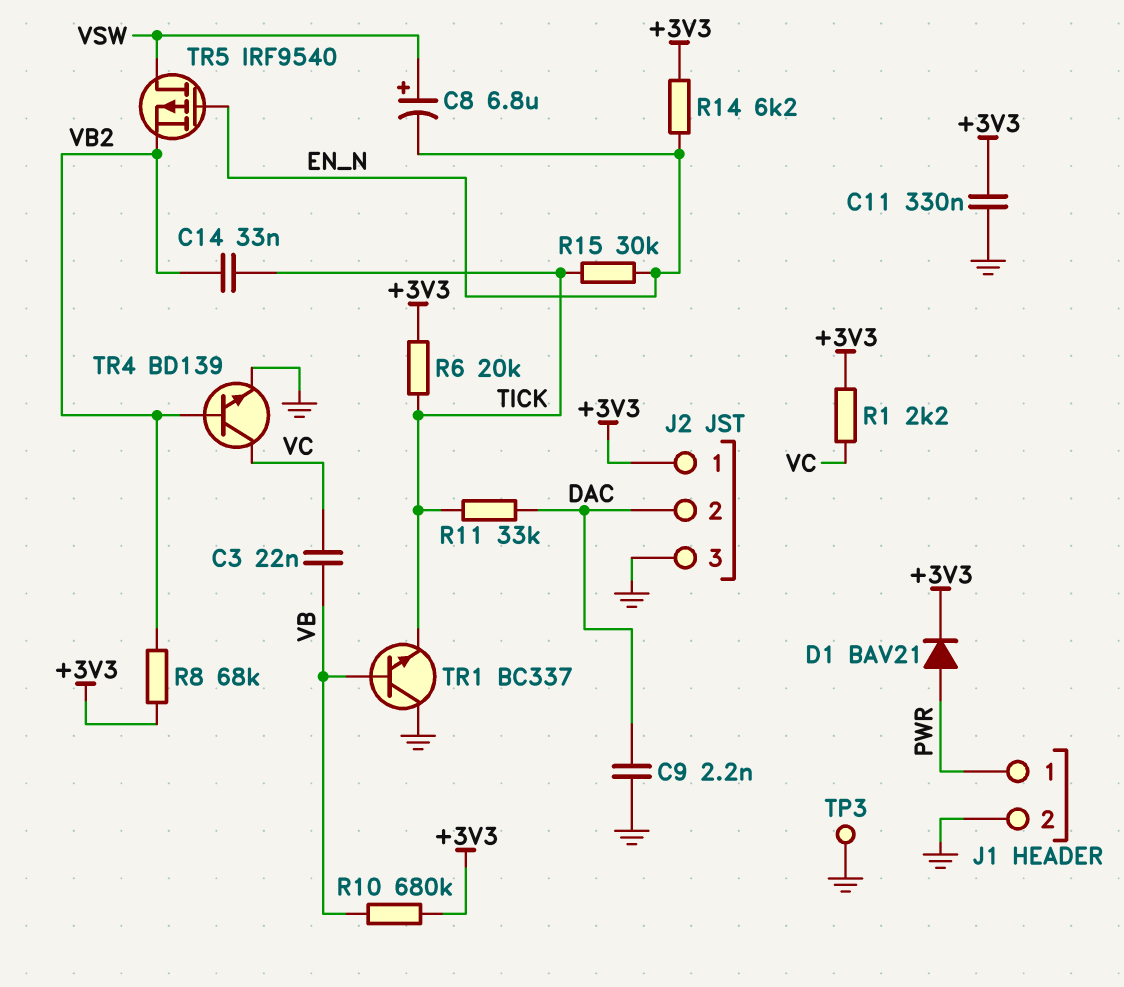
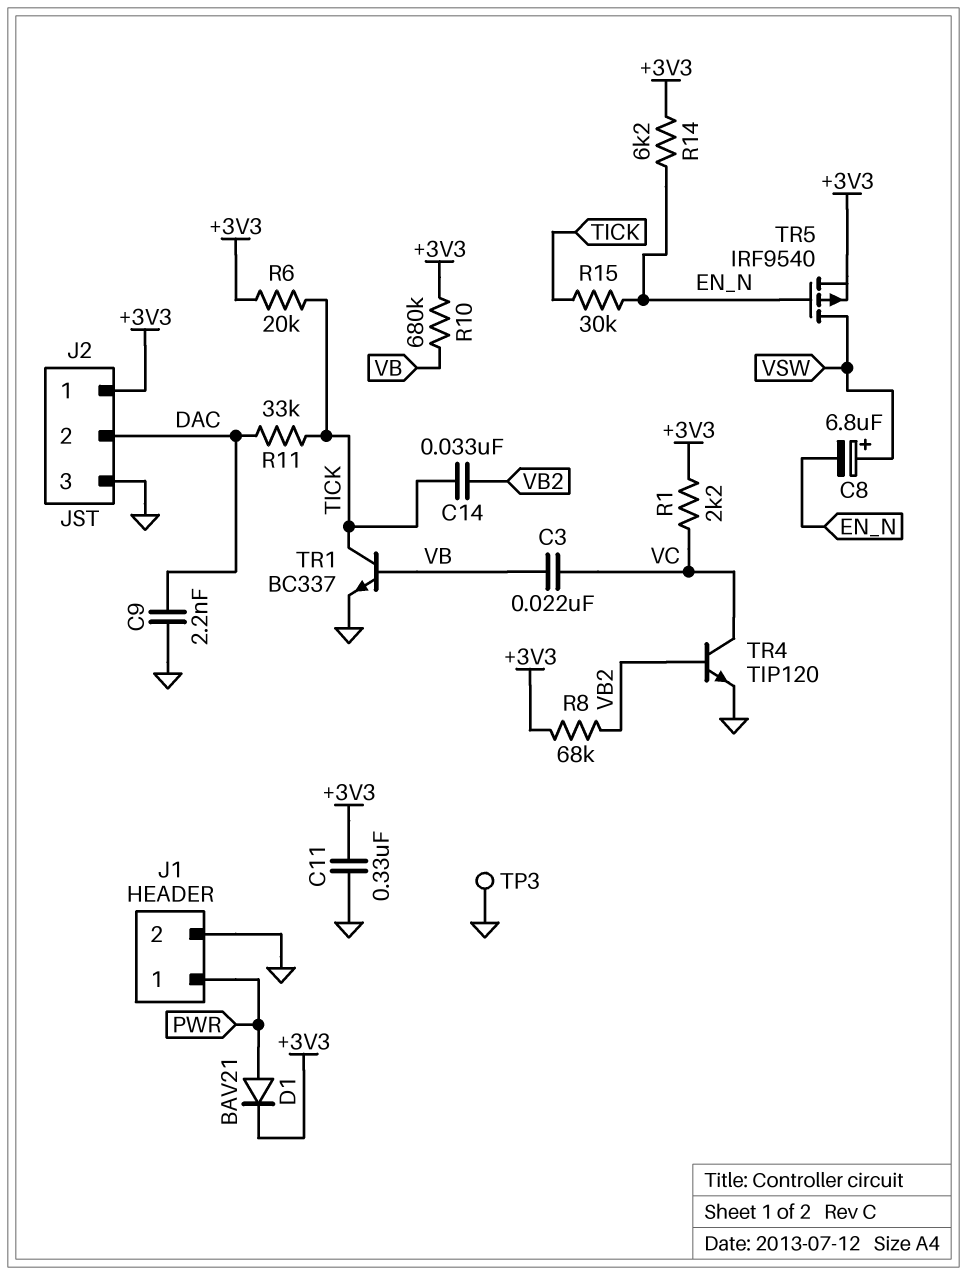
TR1: NPN BC337 (B VB, C GND, E TICK) -> NPN BC337 (B VB, C TICK, E GND)
TR4: NPN BD139 (B VB2, C VC, E GND) -> NPN TIP120 (B VB2, C VC, E GND)
TR5: PMOS IRF9540 (G EN_N, D VSW, S VB2) -> PMOS IRF9540 (G EN_N, D VSW, S +3V3)

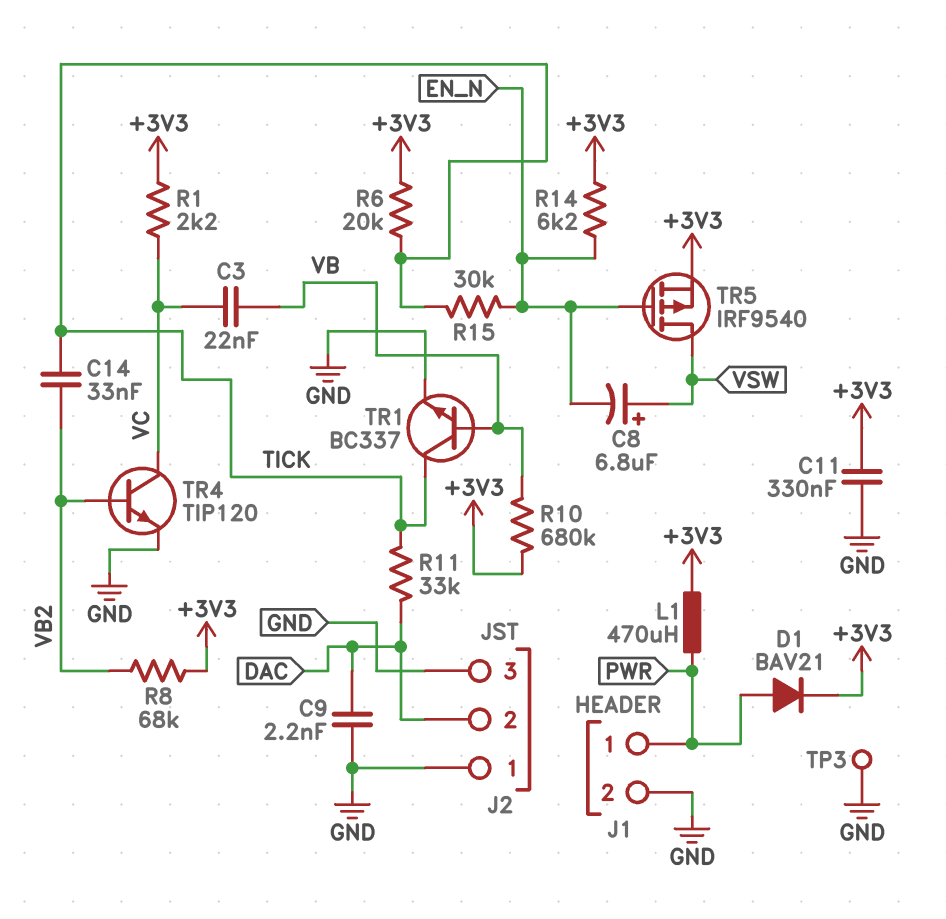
J2 pin 1: +3V3 -> GND
L1: none -> 470uH (+3V3, PWR)

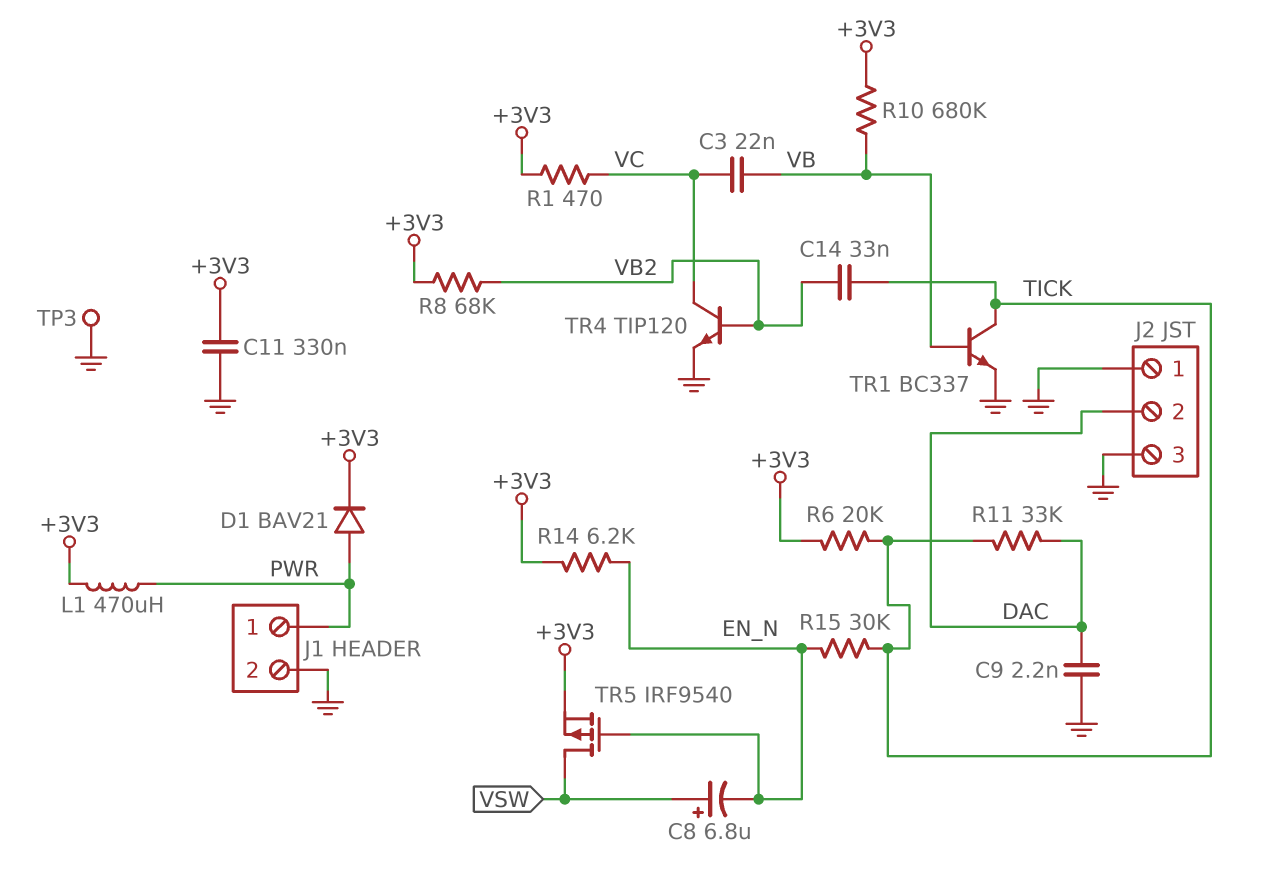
R1: 2.2k (+3V3, VC) -> 470 (+3V3, VC)

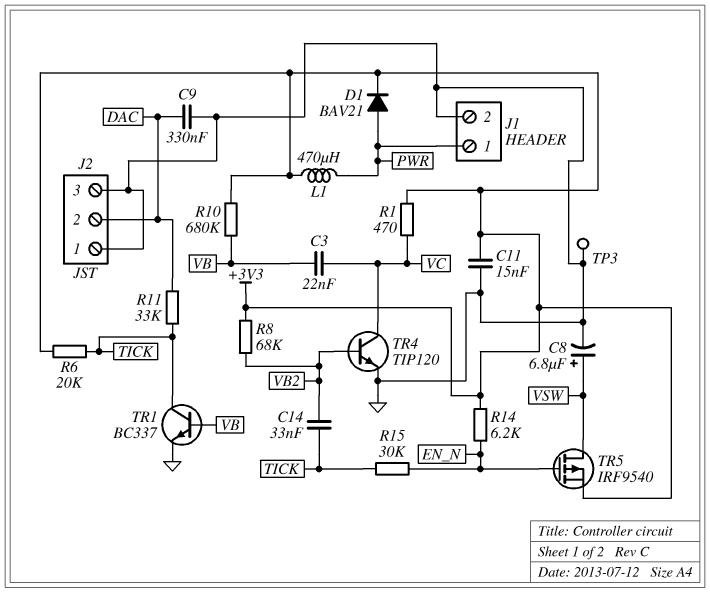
C8: 6.8uF (plus VSW, minus EN_N) -> 6.8uF (plus VSW, minus GND)
C9: 2.2nF (DAC, GND) -> 330nF (DAC, GND)
C11: 330nF (+3V3, GND) -> 15nF (+3V3, GND)

